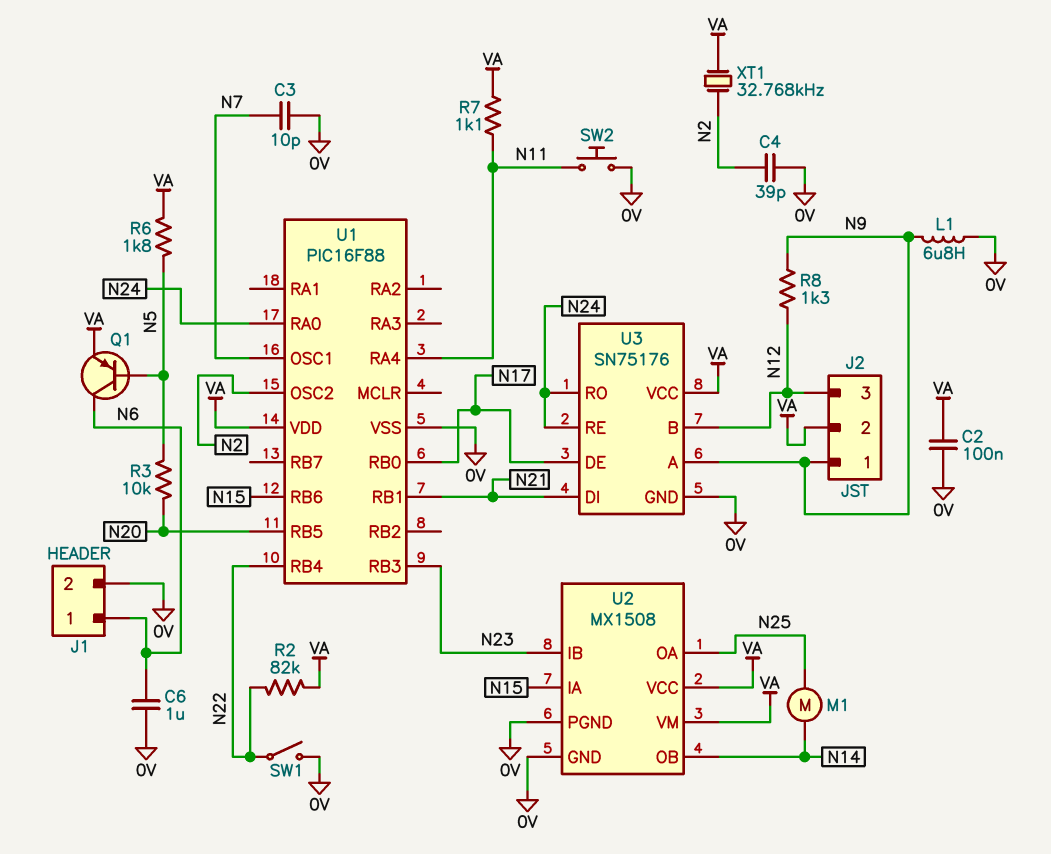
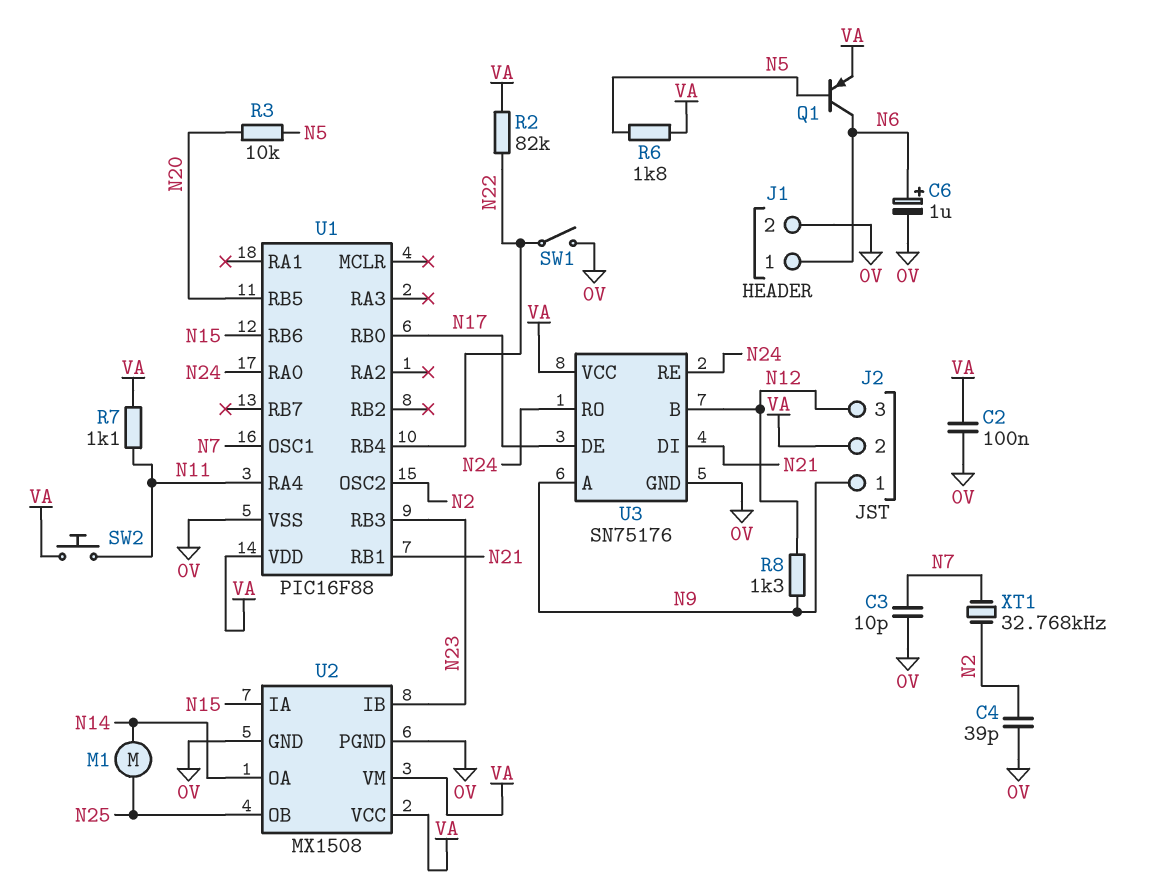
C6: 1uF (0V, N6) -> 1uF (plus N6, minus 0V)
L1: 6.8uH (0V, N9) -> none
SW2: button (0V, N11) -> button (N11, VA)
U2 pin OA: N25 -> N14
U2 pin OB: N14 -> N25
XT1: 32.768kHz (N2, VA) -> 32.768kHz (N2, N7)

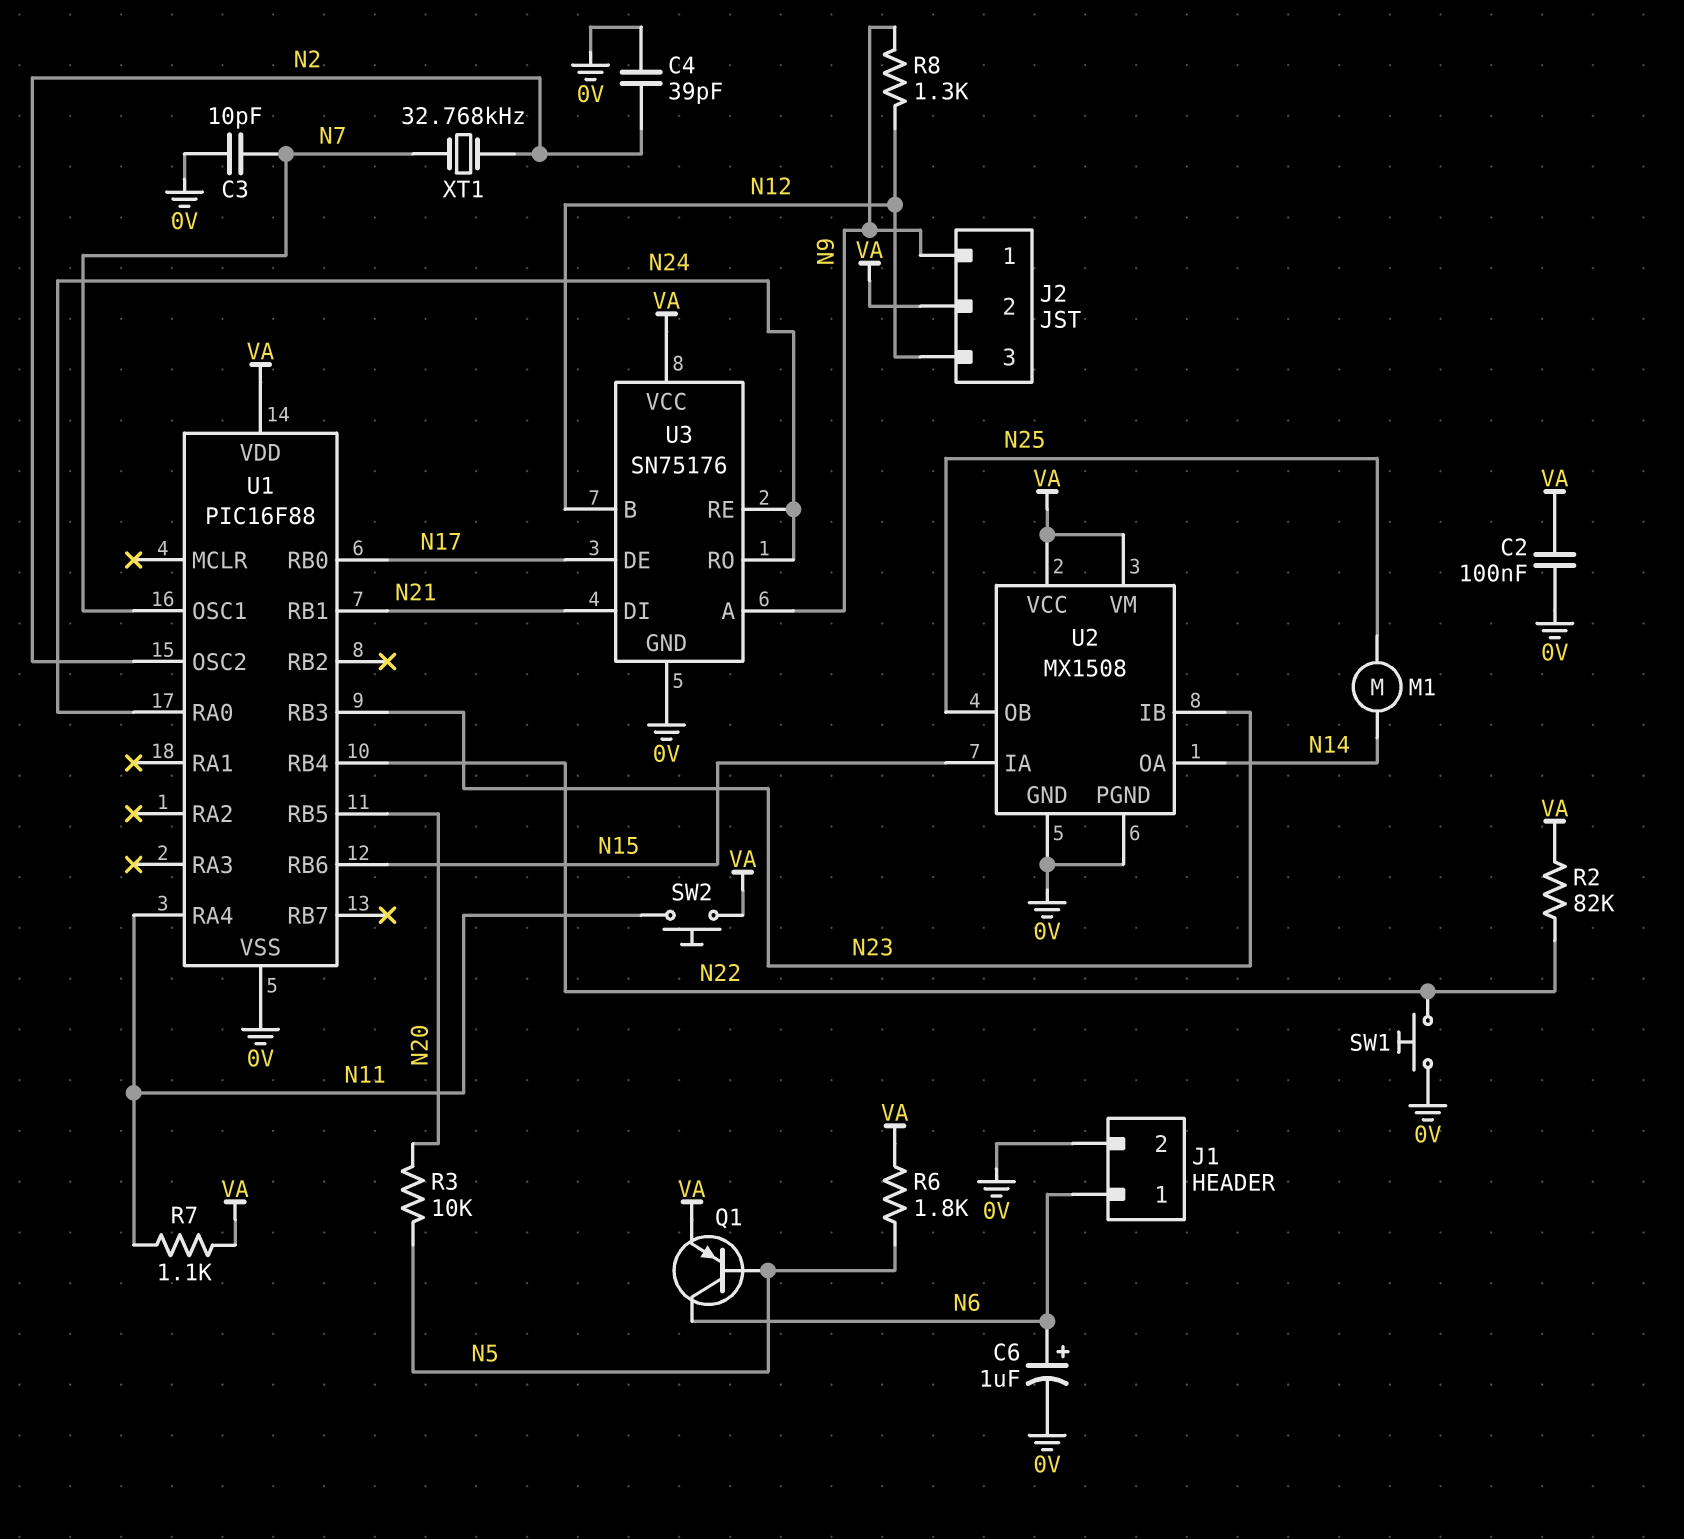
SW1: switch (0V, N22) -> button (0V, N22)

